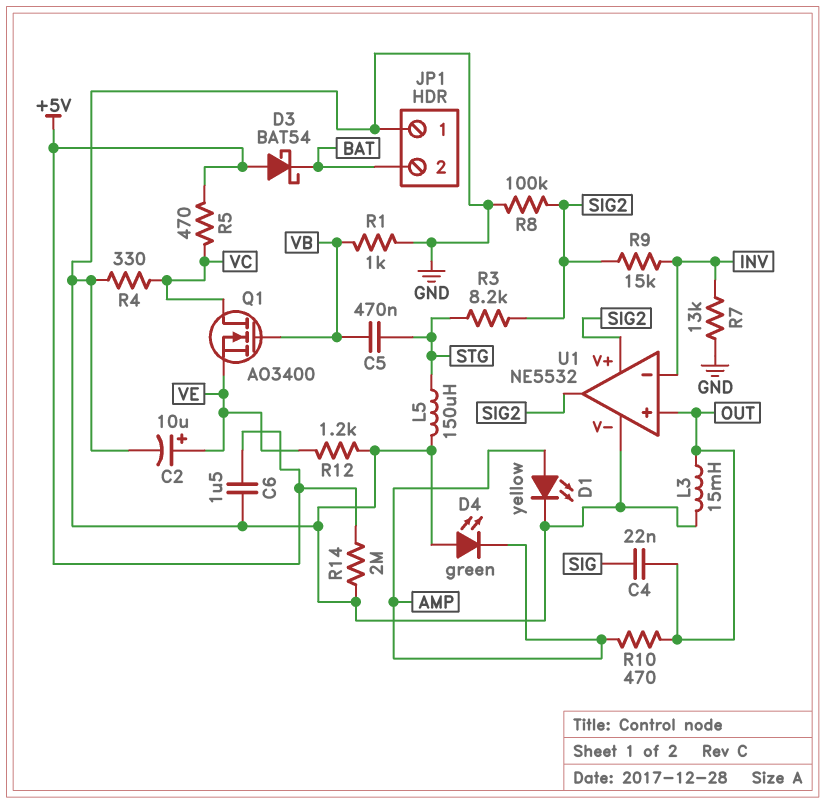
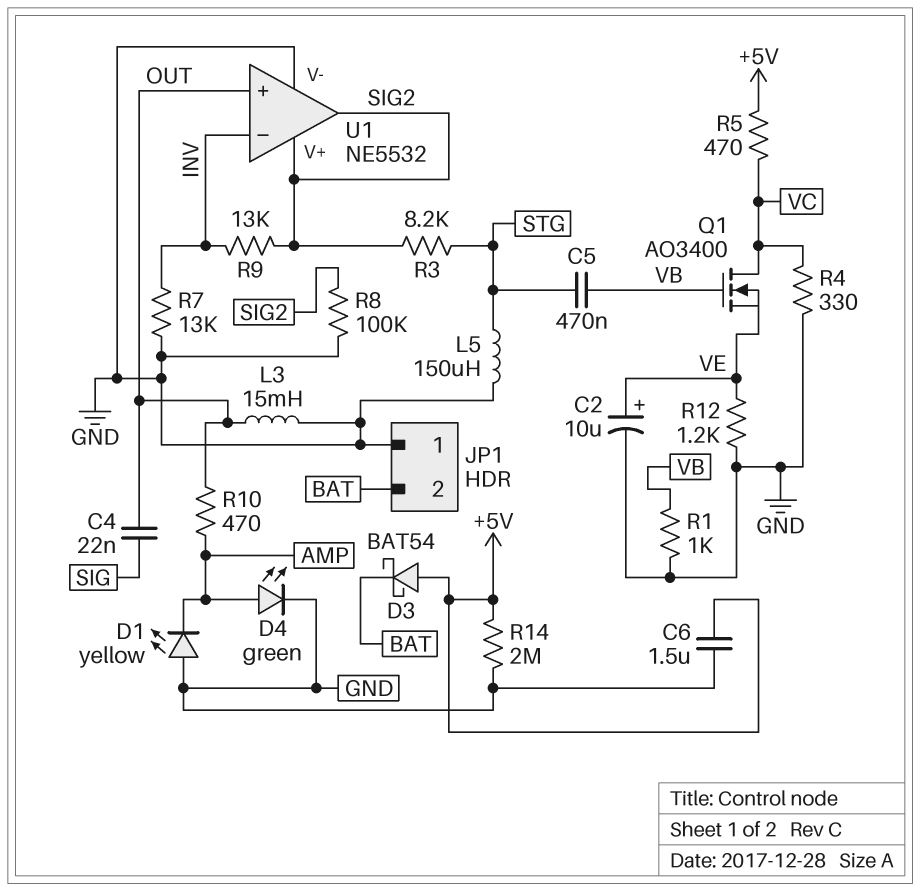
D1: LED yellow (A AMP, K GND) -> LED yellow (A GND, K AMP)
D4: LED green (A GND, K AMP) -> LED green (A AMP, K GND)
R9: 15k (INV, SIG2) -> 13k (INV, SIG2)

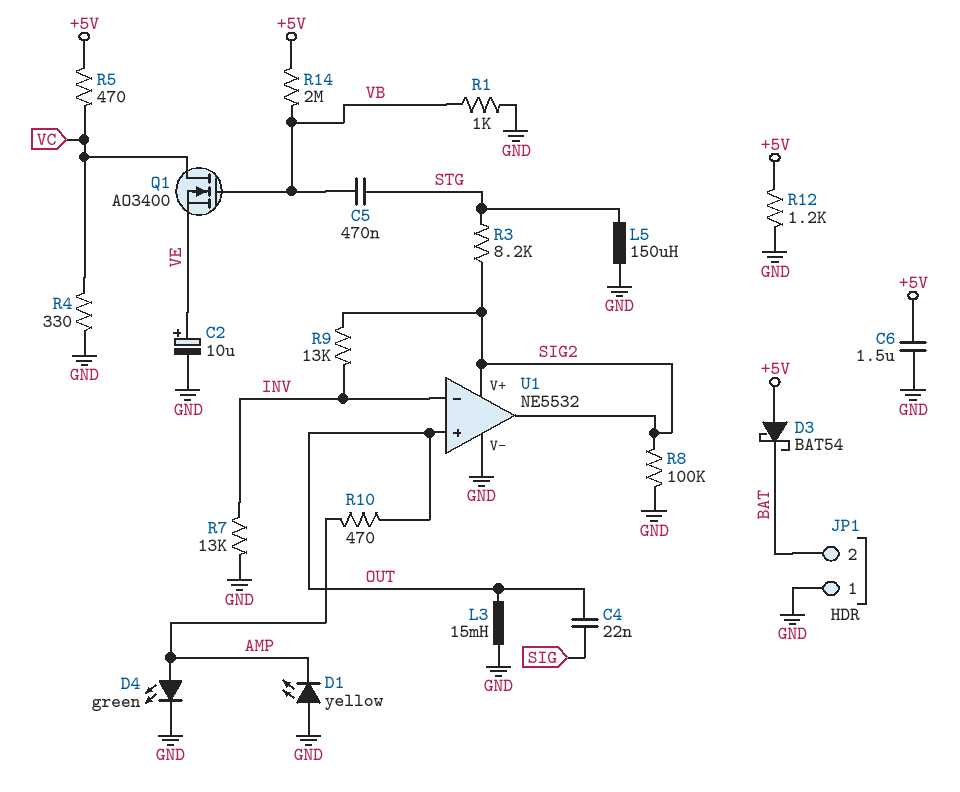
R12: 1.2k (GND, VE) -> 1.2k (+5V, GND)
R14: 2M (+5V, GND) -> 2M (+5V, VB)

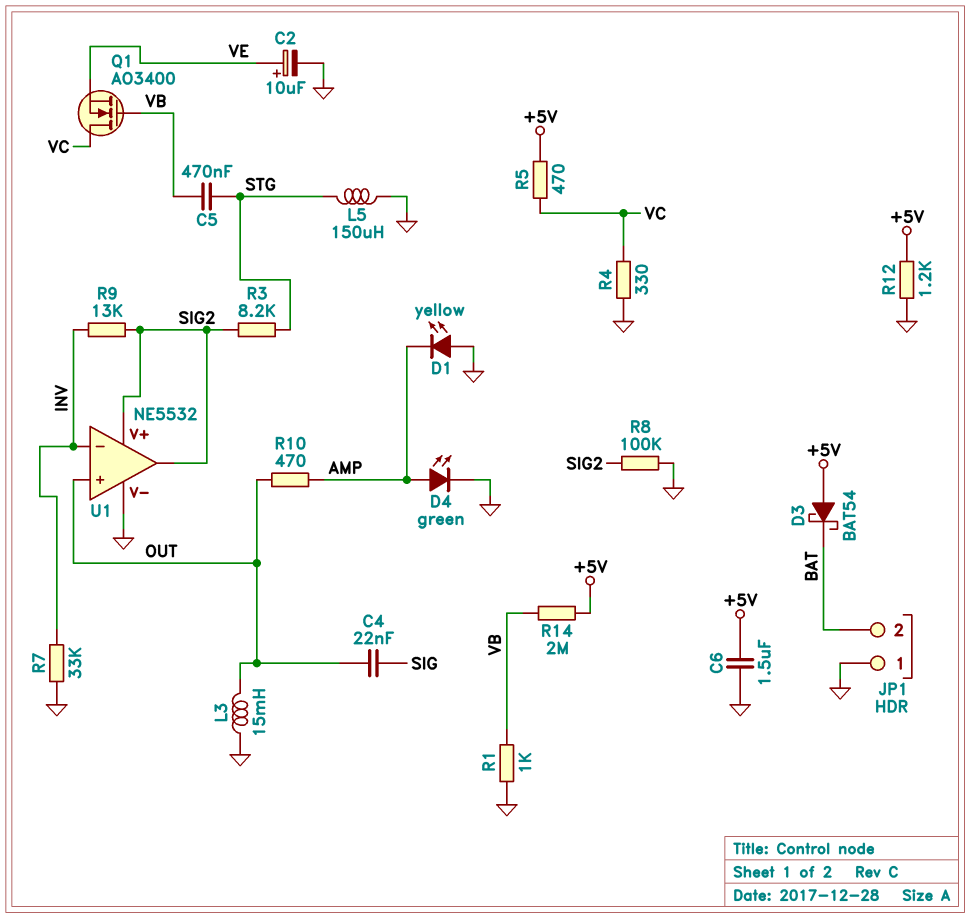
R7: 13k (GND, INV) -> 33k (GND, INV)

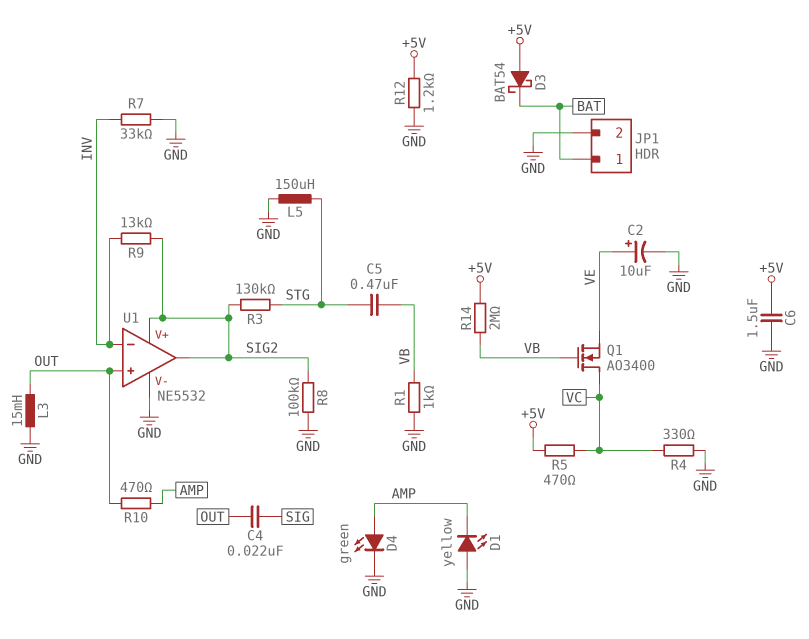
JP1 pin 1: GND -> BAT
JP1 pin 2: BAT -> GND
R3: 8.2k (SIG2, STG) -> 130k (SIG2, STG)

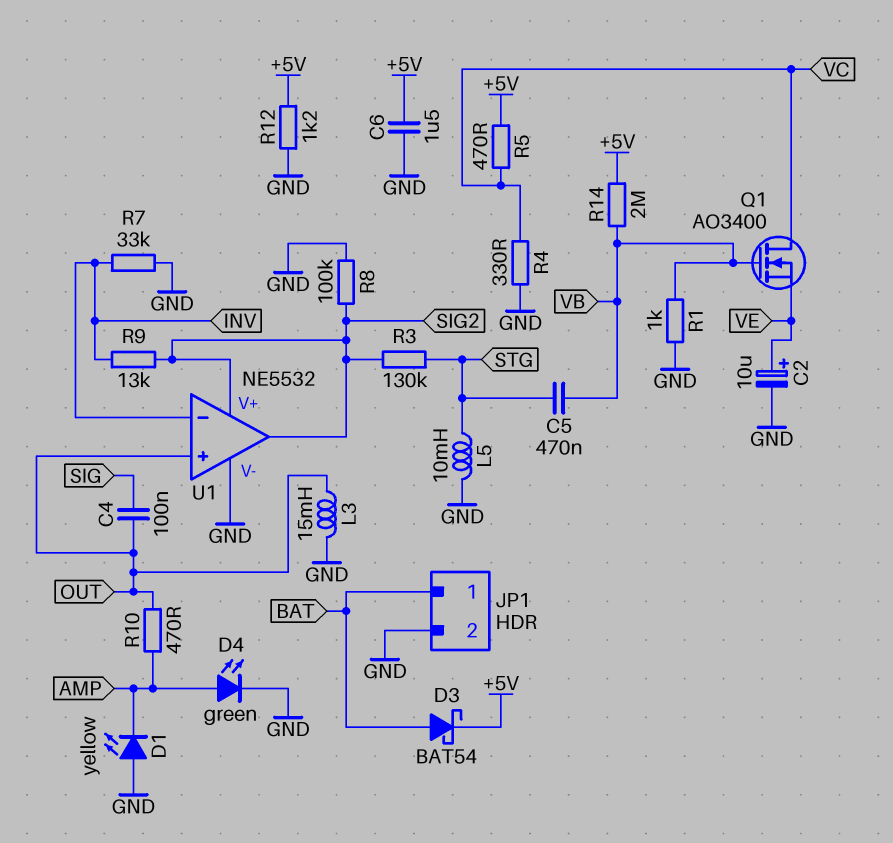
C4: 22nF (OUT, SIG) -> 100nF (OUT, SIG)
D3: schottky BAT54 (A +5V, K BAT) -> schottky BAT54 (A BAT, K +5V)
L5: 150uH (GND, STG) -> 10mH (GND, STG)

